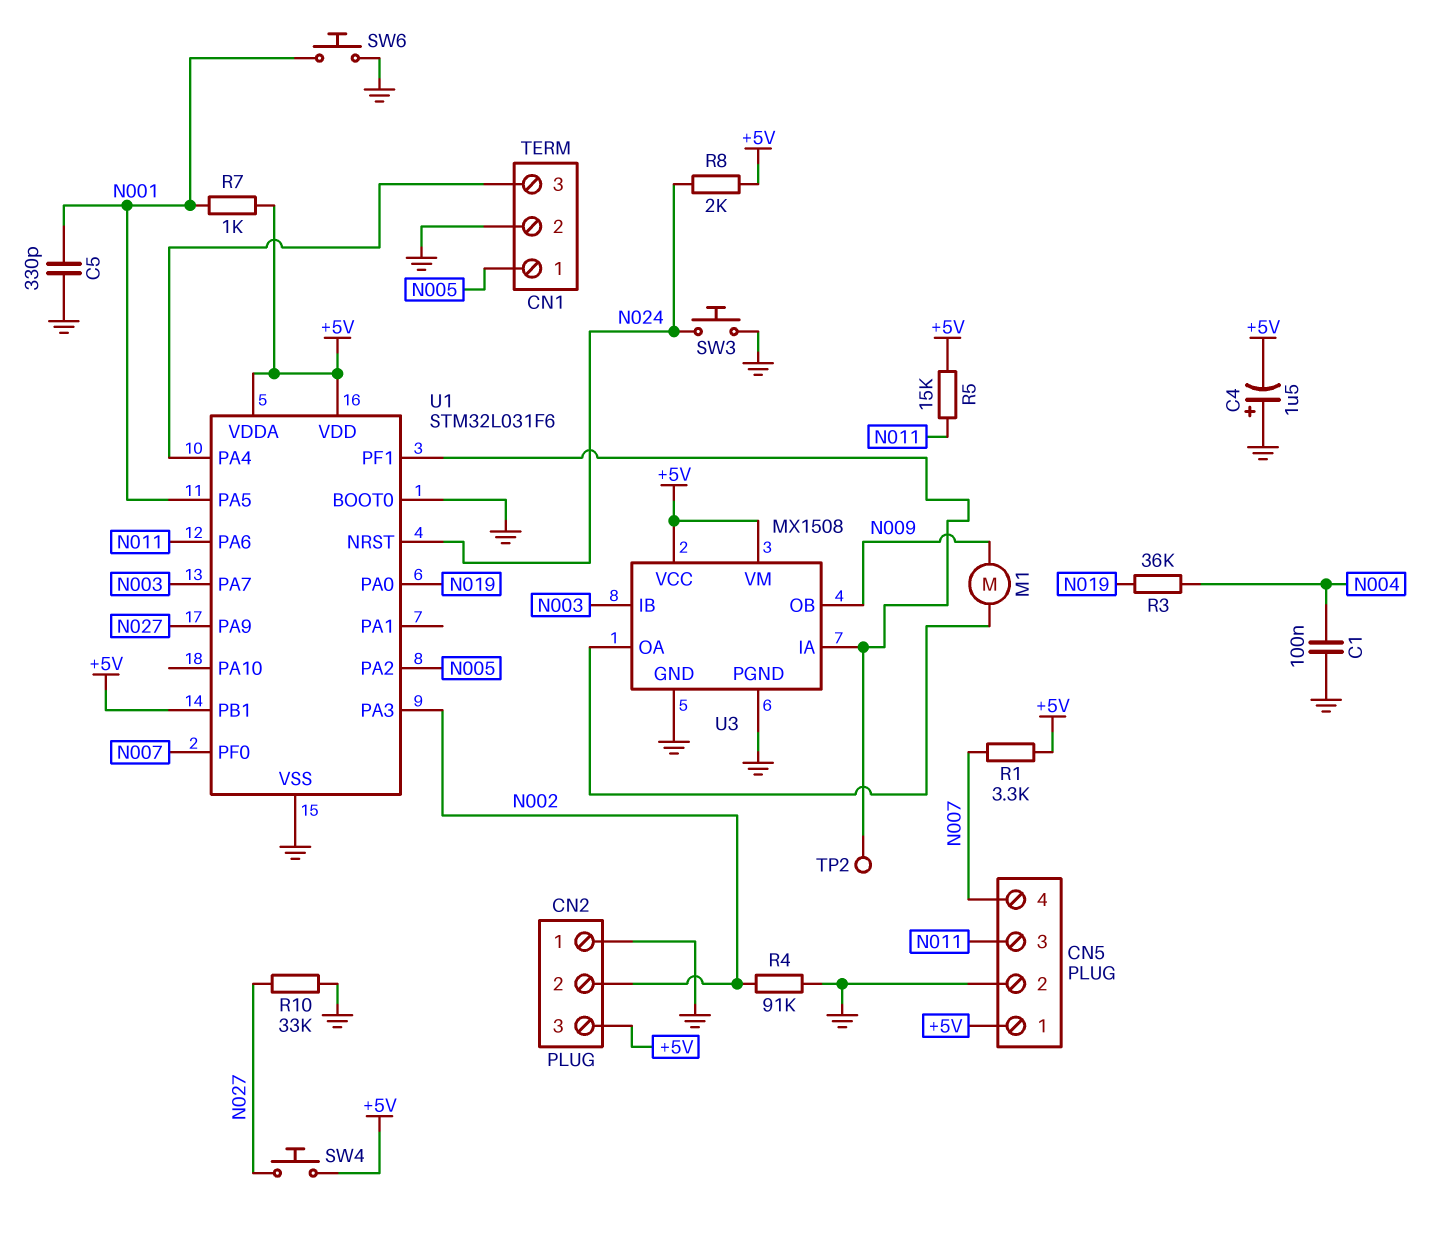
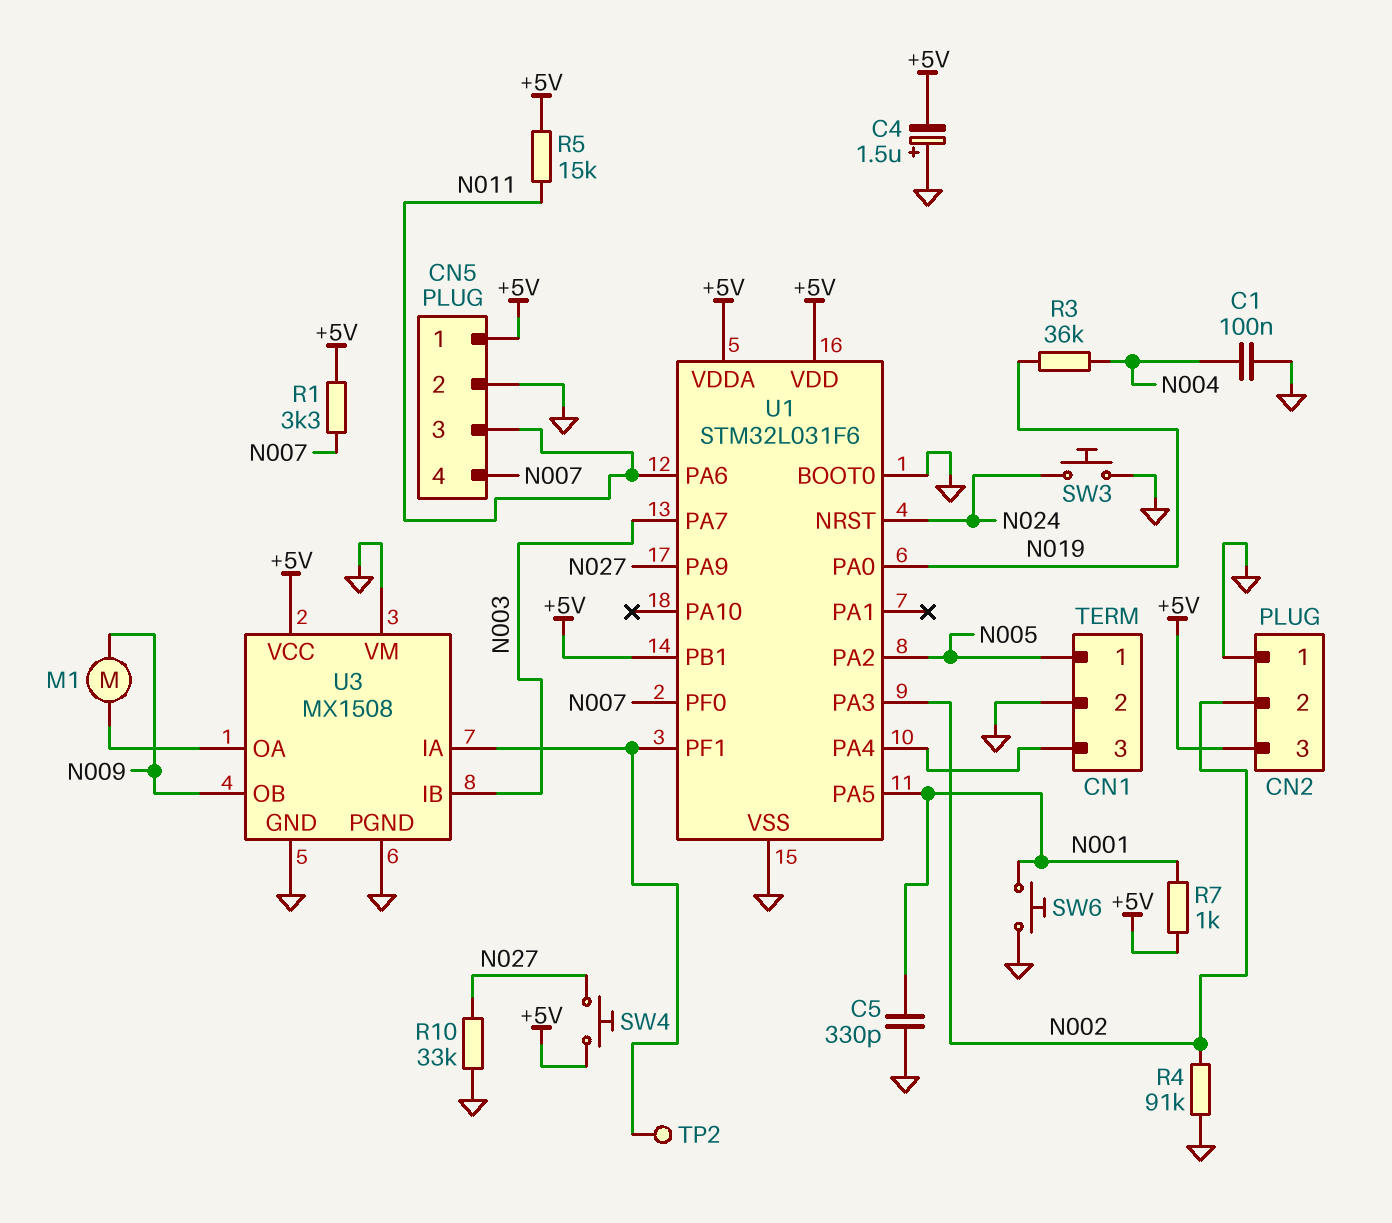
R8: 2k (+5V, N024) -> none
U3 pin VM: +5V -> GND

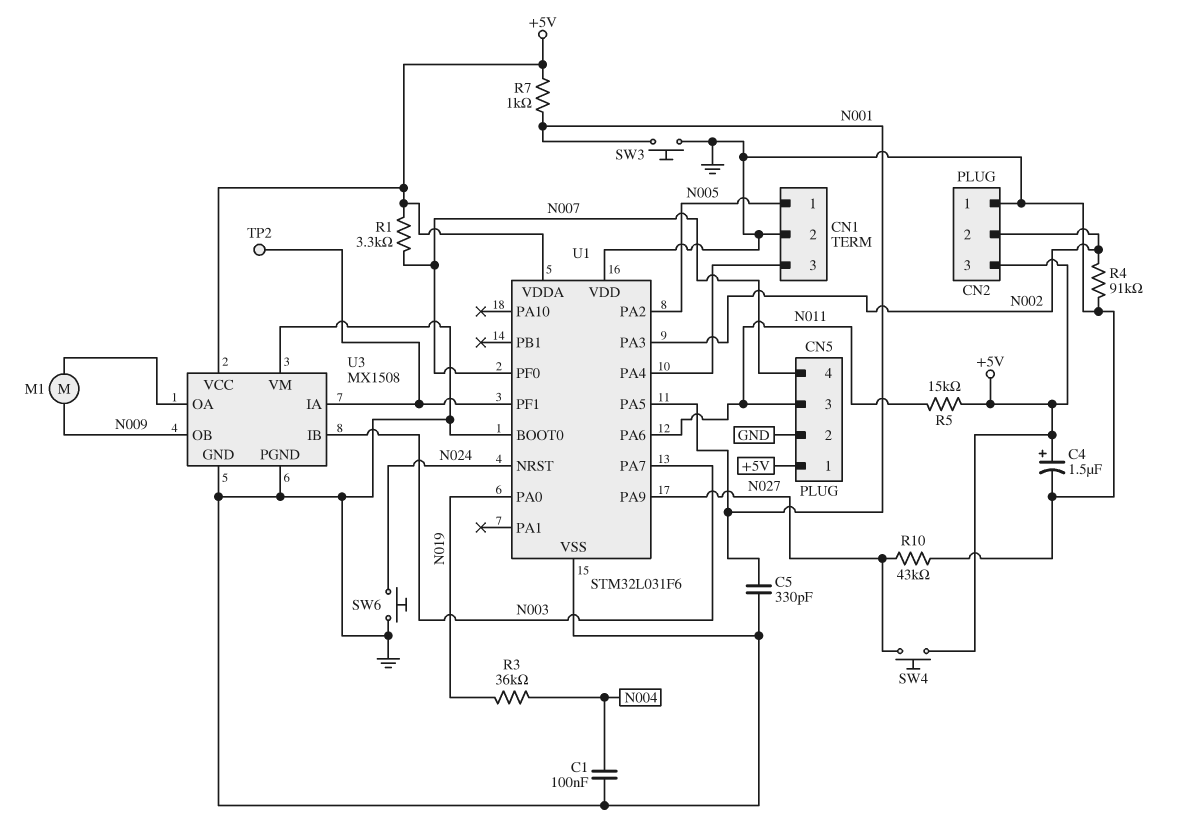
C4: 1.5uF (plus GND, minus +5V) -> 1.5uF (plus +5V, minus GND)
R10: 33k (GND, N027) -> 43k (GND, N027)
SW3: button (GND, N024) -> button (GND, N001)
SW6: button (GND, N001) -> button (GND, N024)
U1 pin PB1: +5V -> none
U1 pin VDD: +5V -> GND

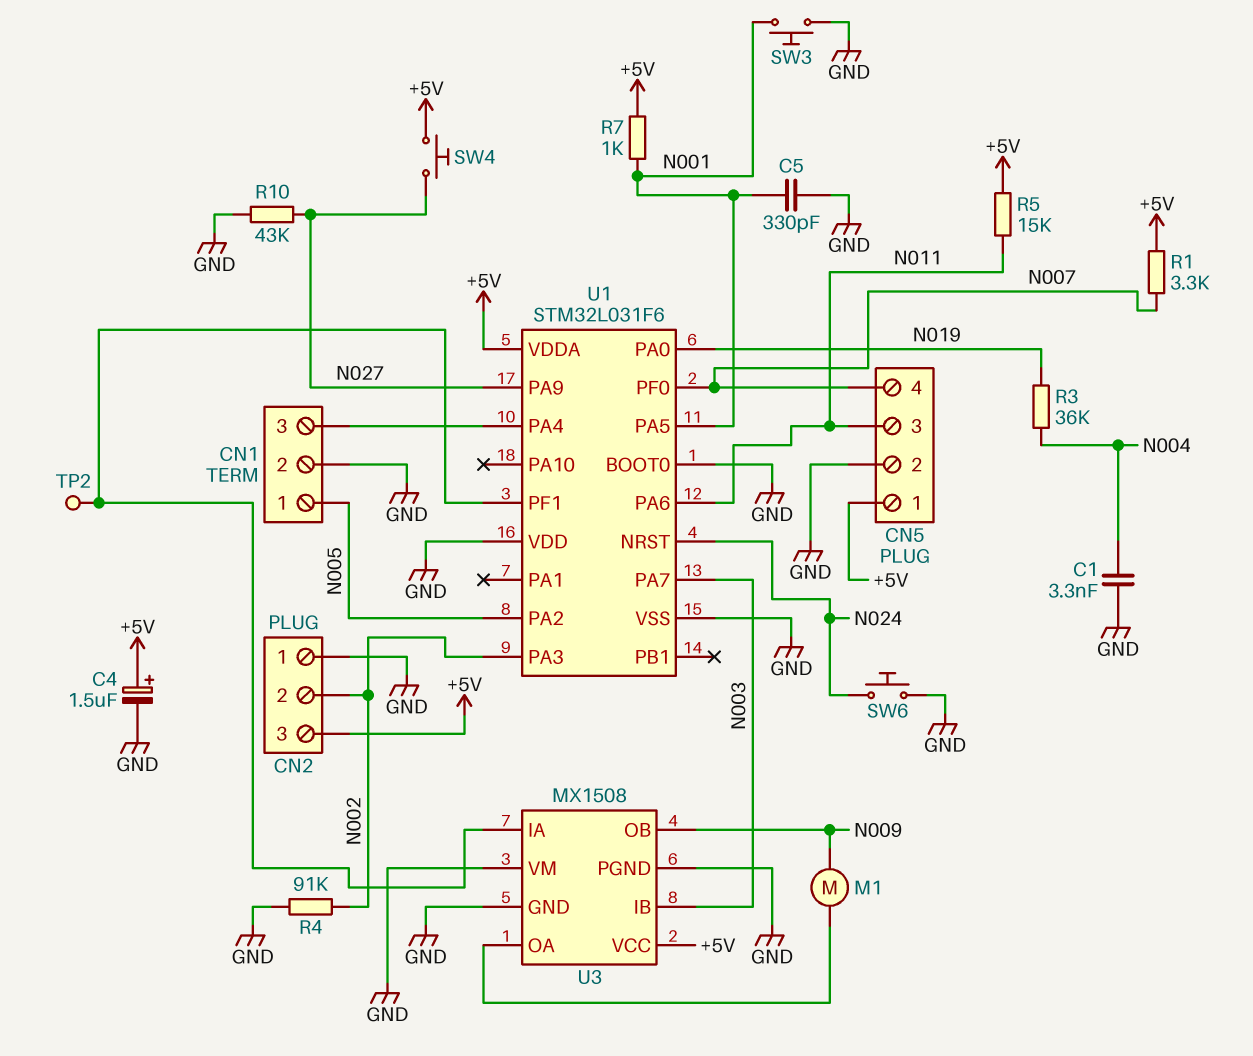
C1: 100nF (GND, N004) -> 3.3nF (GND, N004)

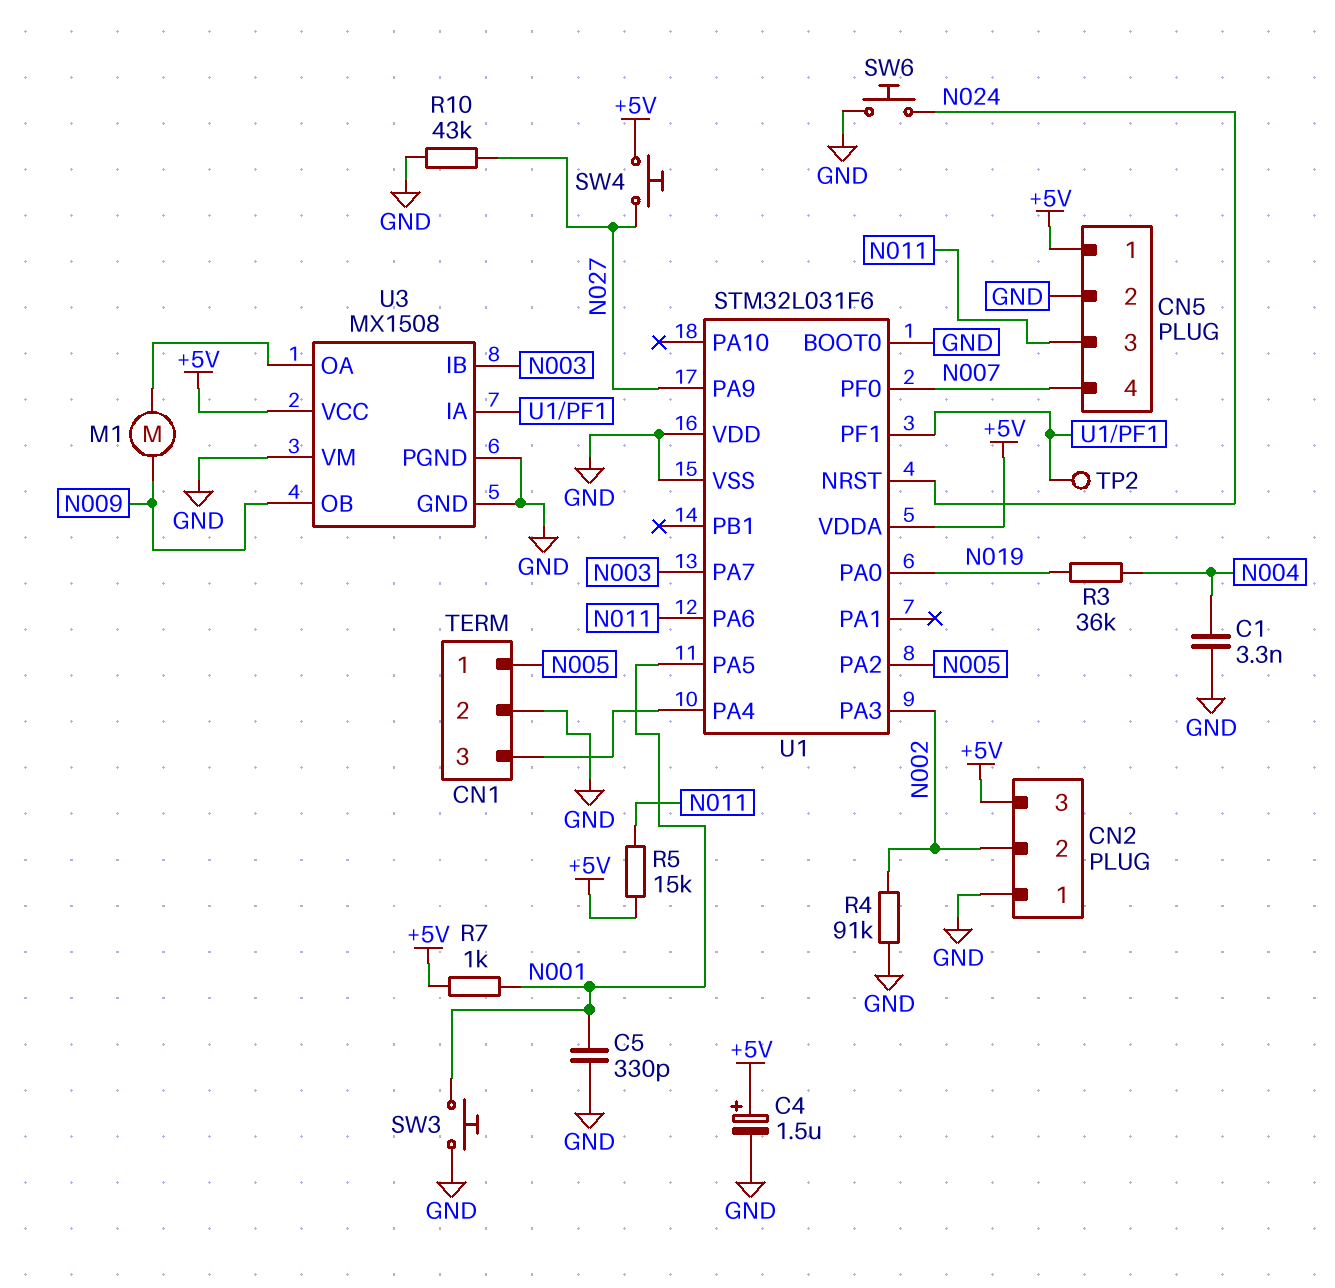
R1: 3.3k (+5V, N007) -> none

